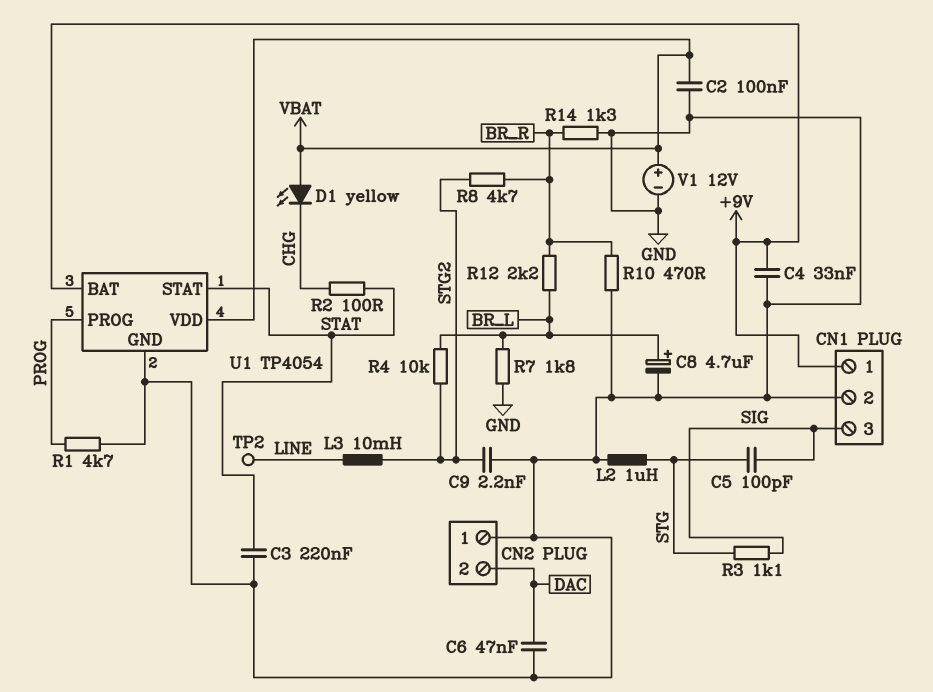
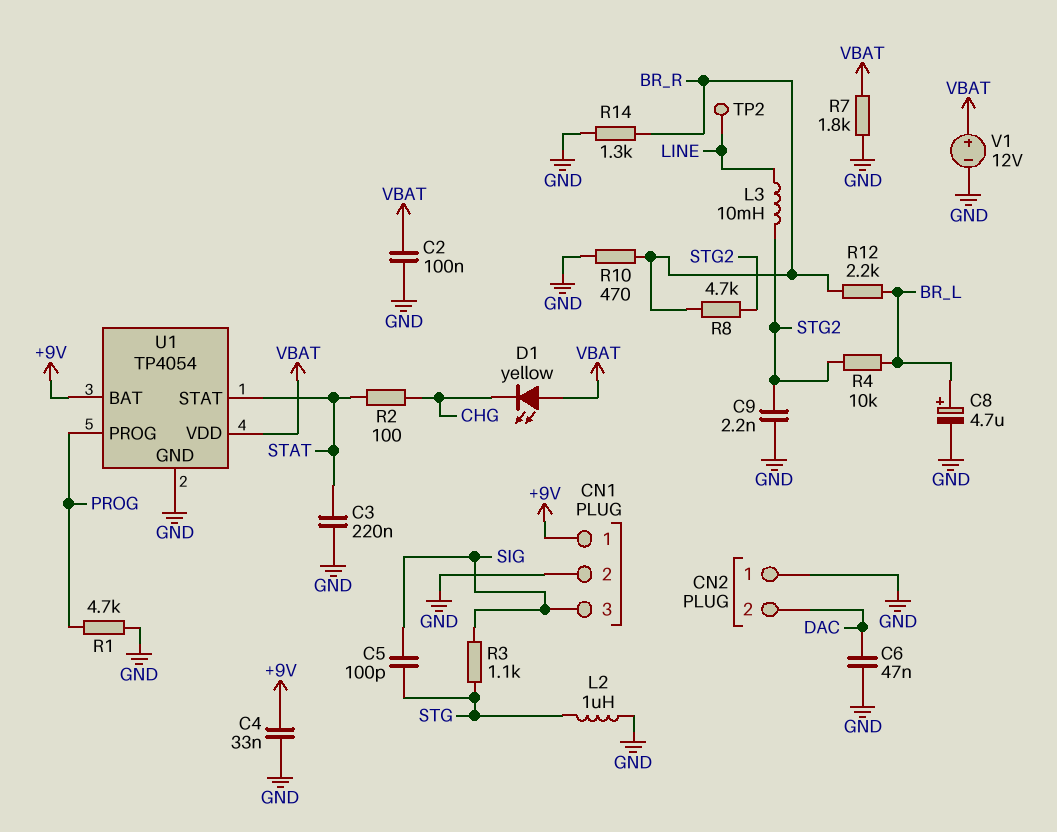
R7: 1.8k (BR_L, GND) -> 1.8k (GND, VBAT)

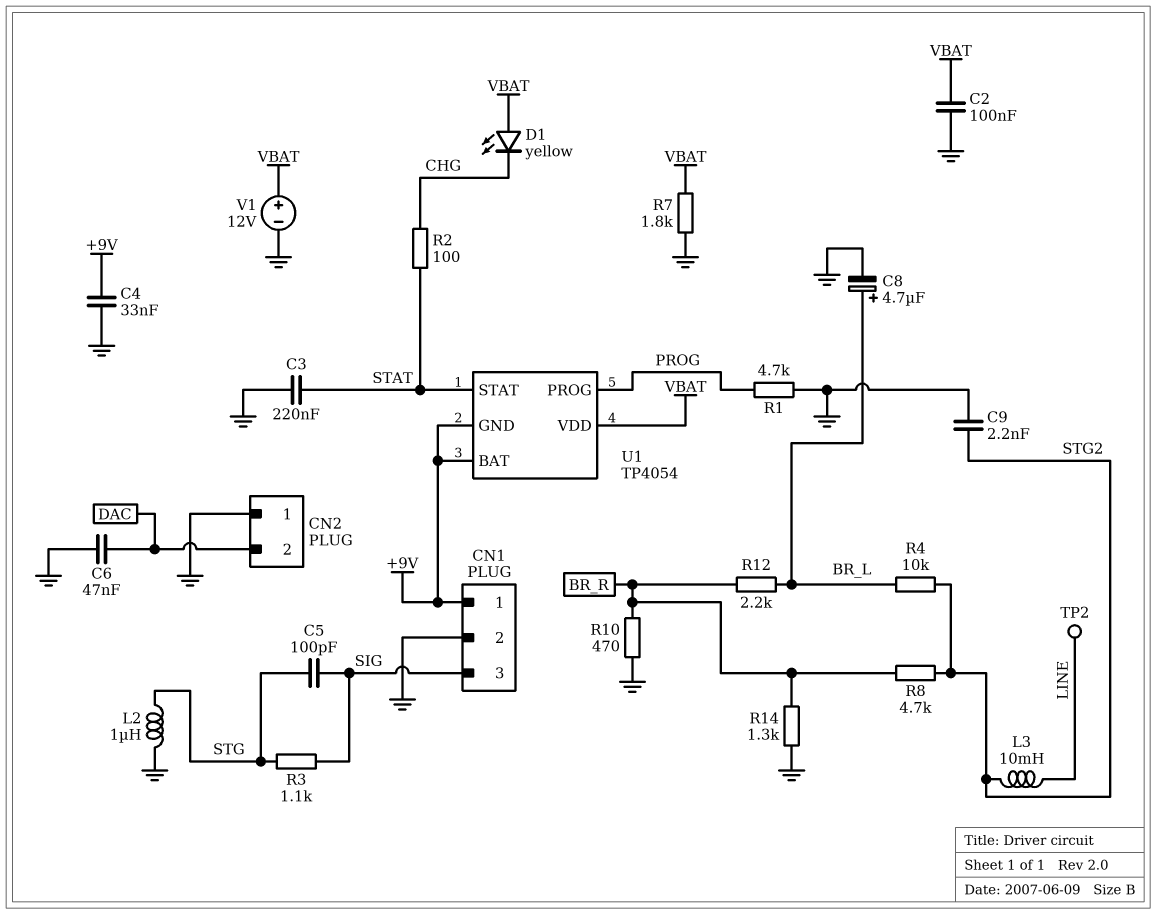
U1 pin GND: GND -> +9V

